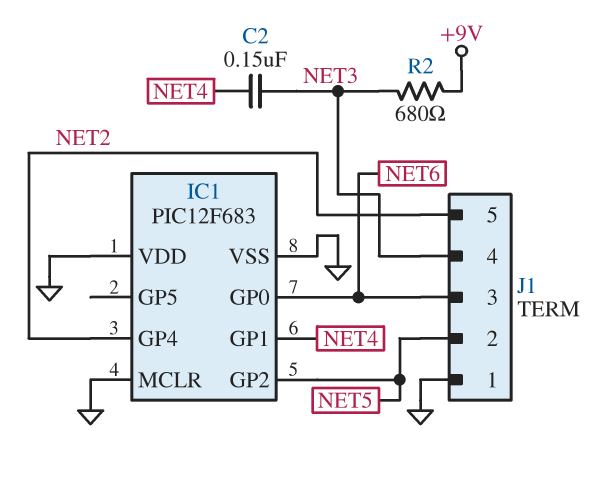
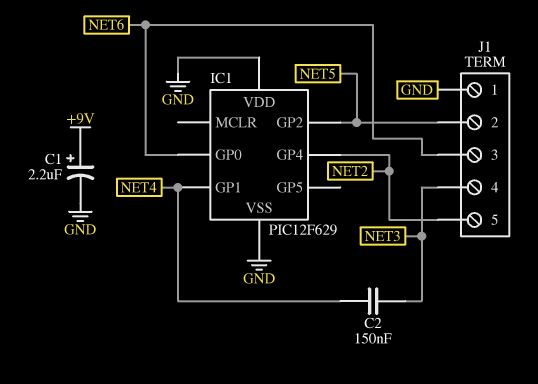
C1: none -> 2.2uF (plus +9V, minus GND)
IC1: PIC12F683 -> PIC12F629
IC1 pin MCLR: GND -> none
R2: 680 (+9V, NET3) -> none

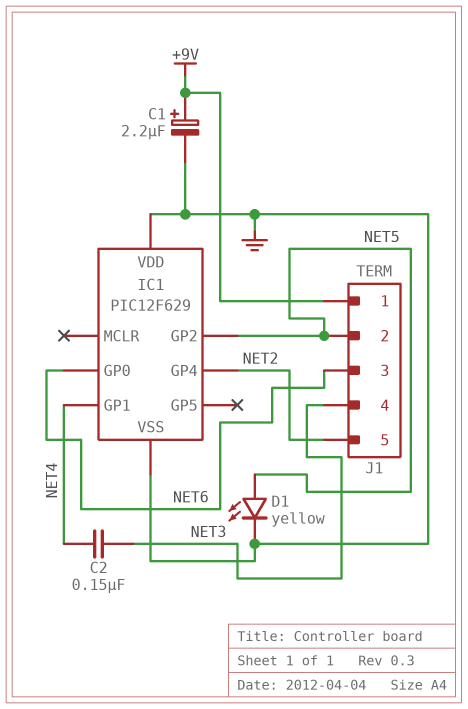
D1: none -> LED yellow (A NET5, K GND)
J1 pin 1: GND -> +9V

